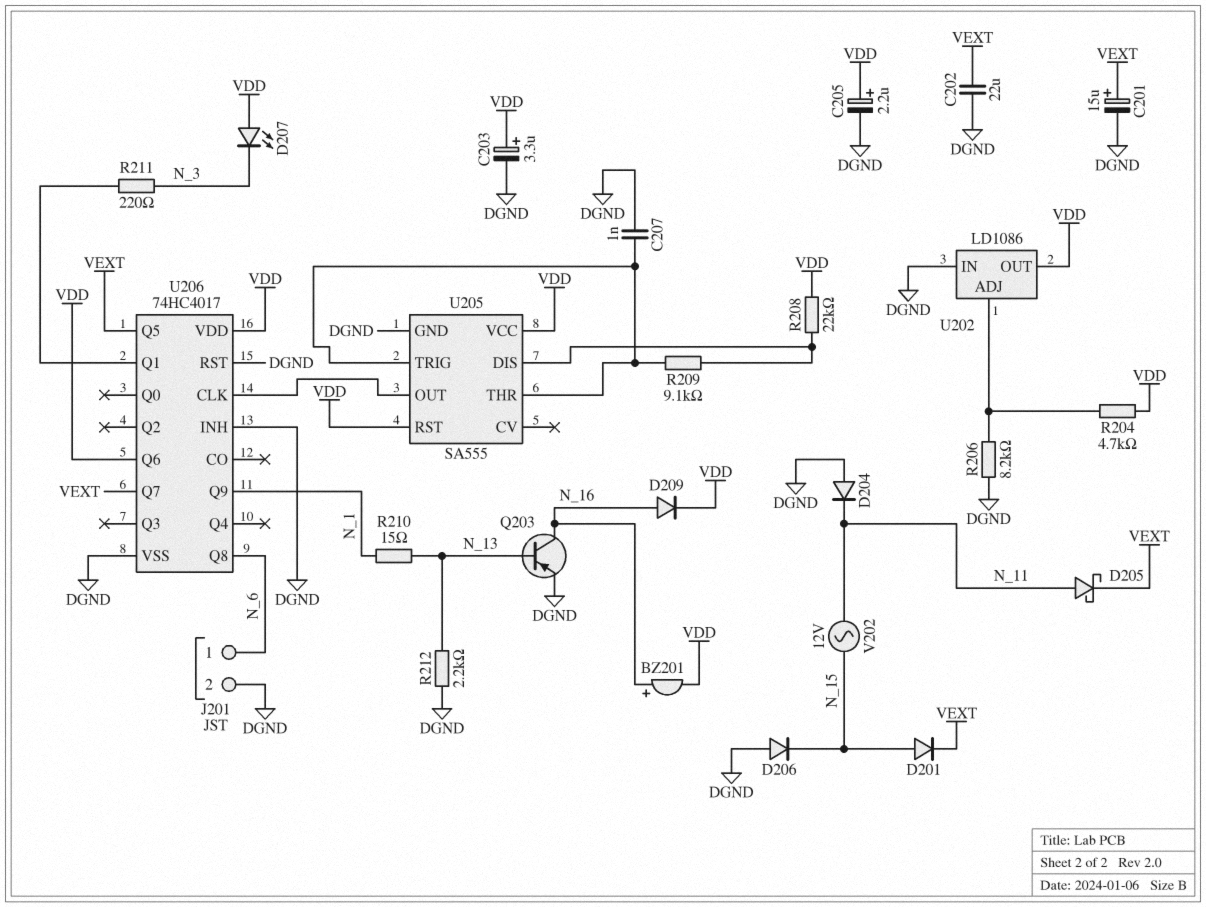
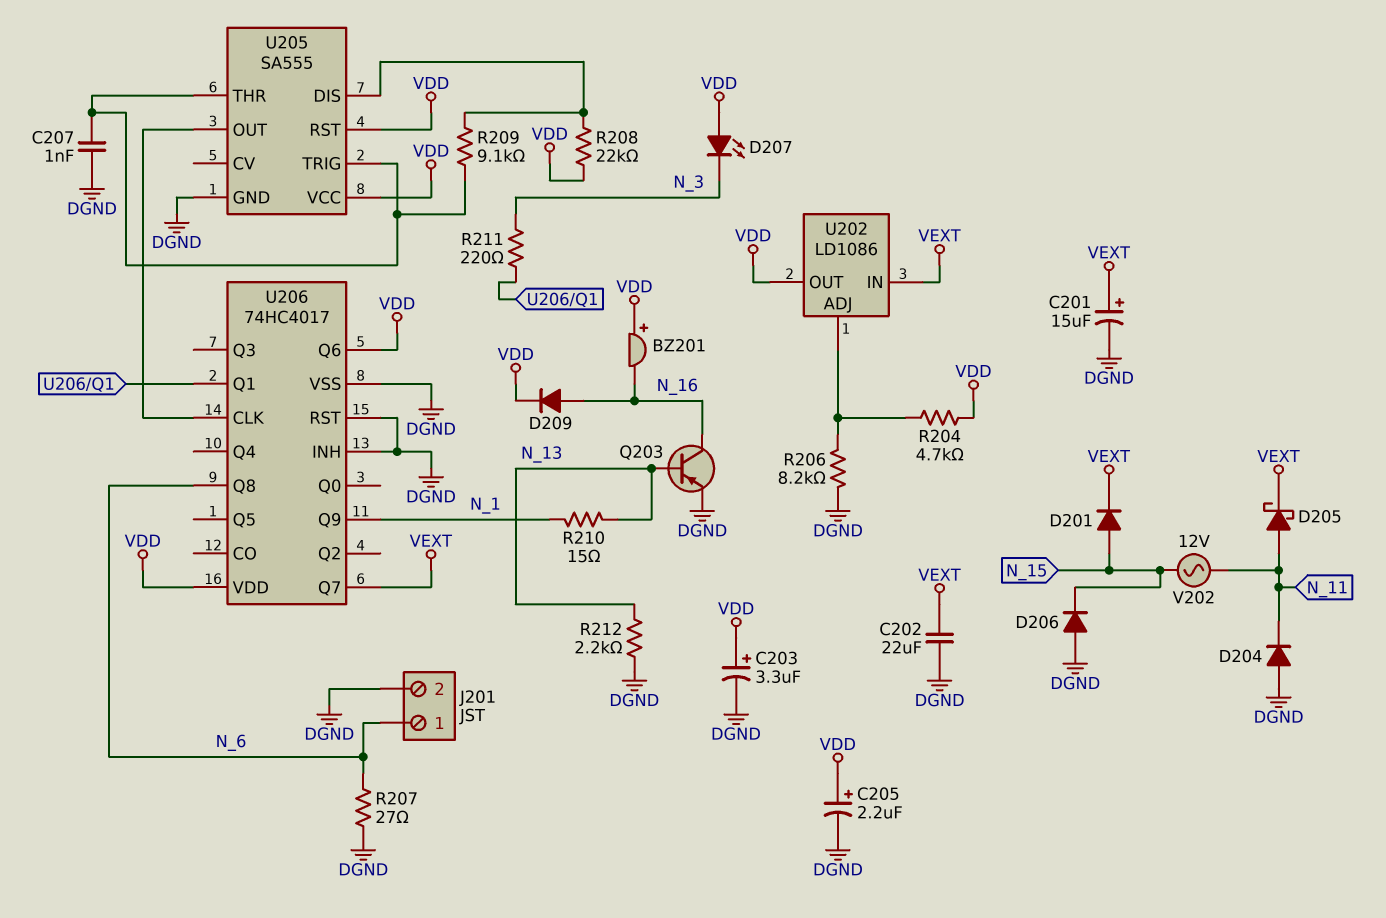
BZ201: buzzer (plus N_16, minus VDD) -> buzzer (plus VDD, minus N_16)
R207: none -> 27 (DGND, N_6)
U202 pin IN: DGND -> VEXT
U206 pin Q5: VEXT -> none

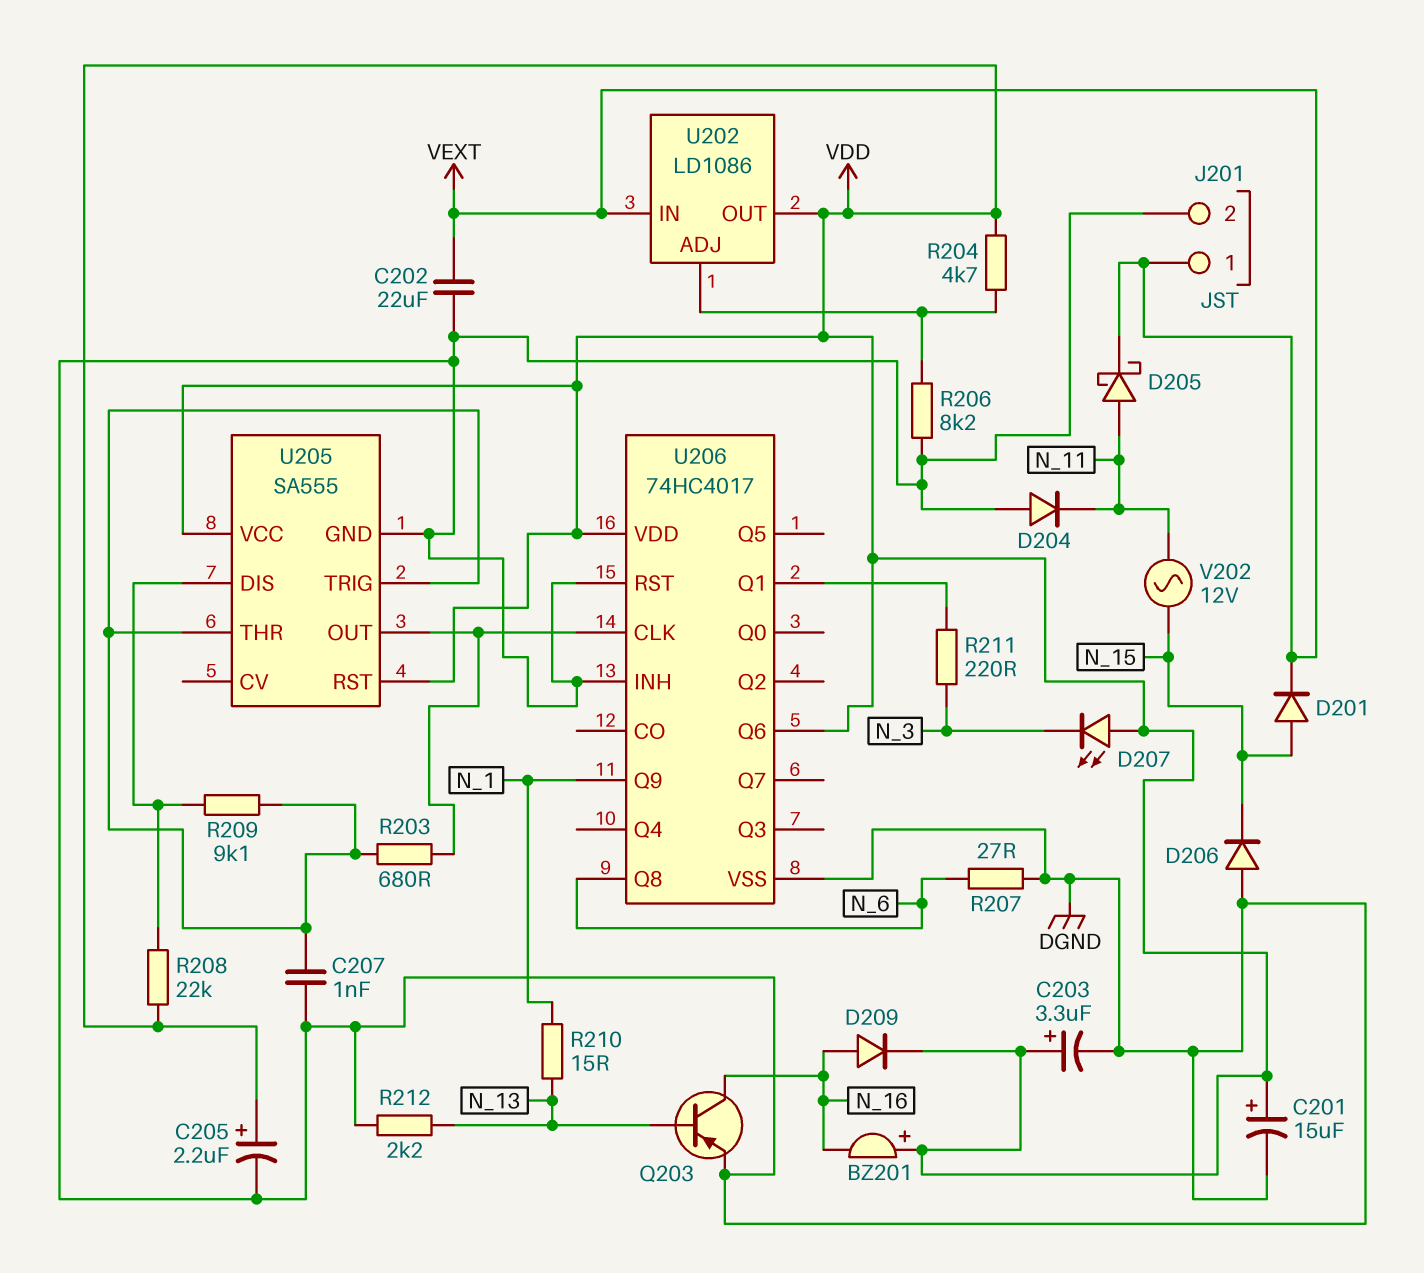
C201: 15uF (plus VEXT, minus DGND) -> 15uF (plus VDD, minus DGND)
J201 pin 1: N_6 -> VEXT
R203: none -> 680 (U205/OUT, U205/THR)
U206 pin Q7: VEXT -> none

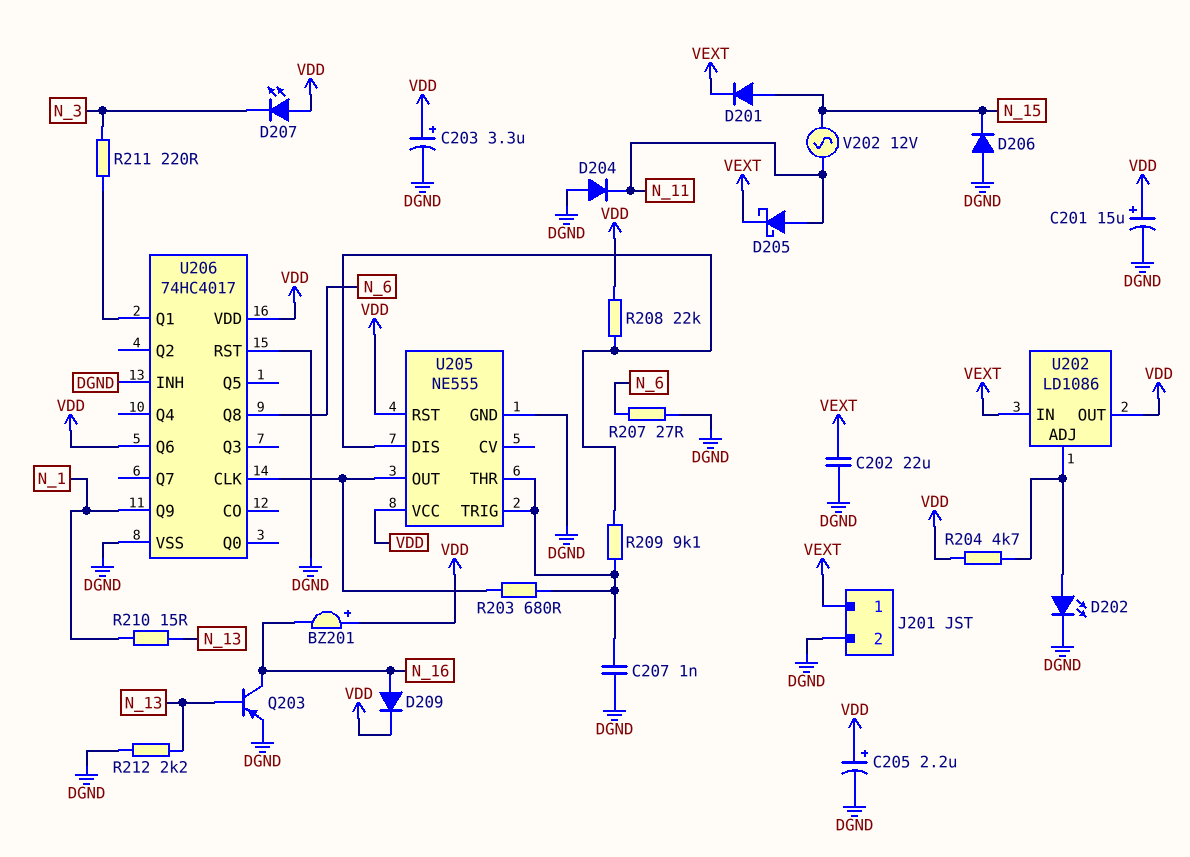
D202: none -> LED (A U202/ADJ, K DGND)
R206: 8.2k (DGND, U202/ADJ) -> none
U205: SA555 -> NE555

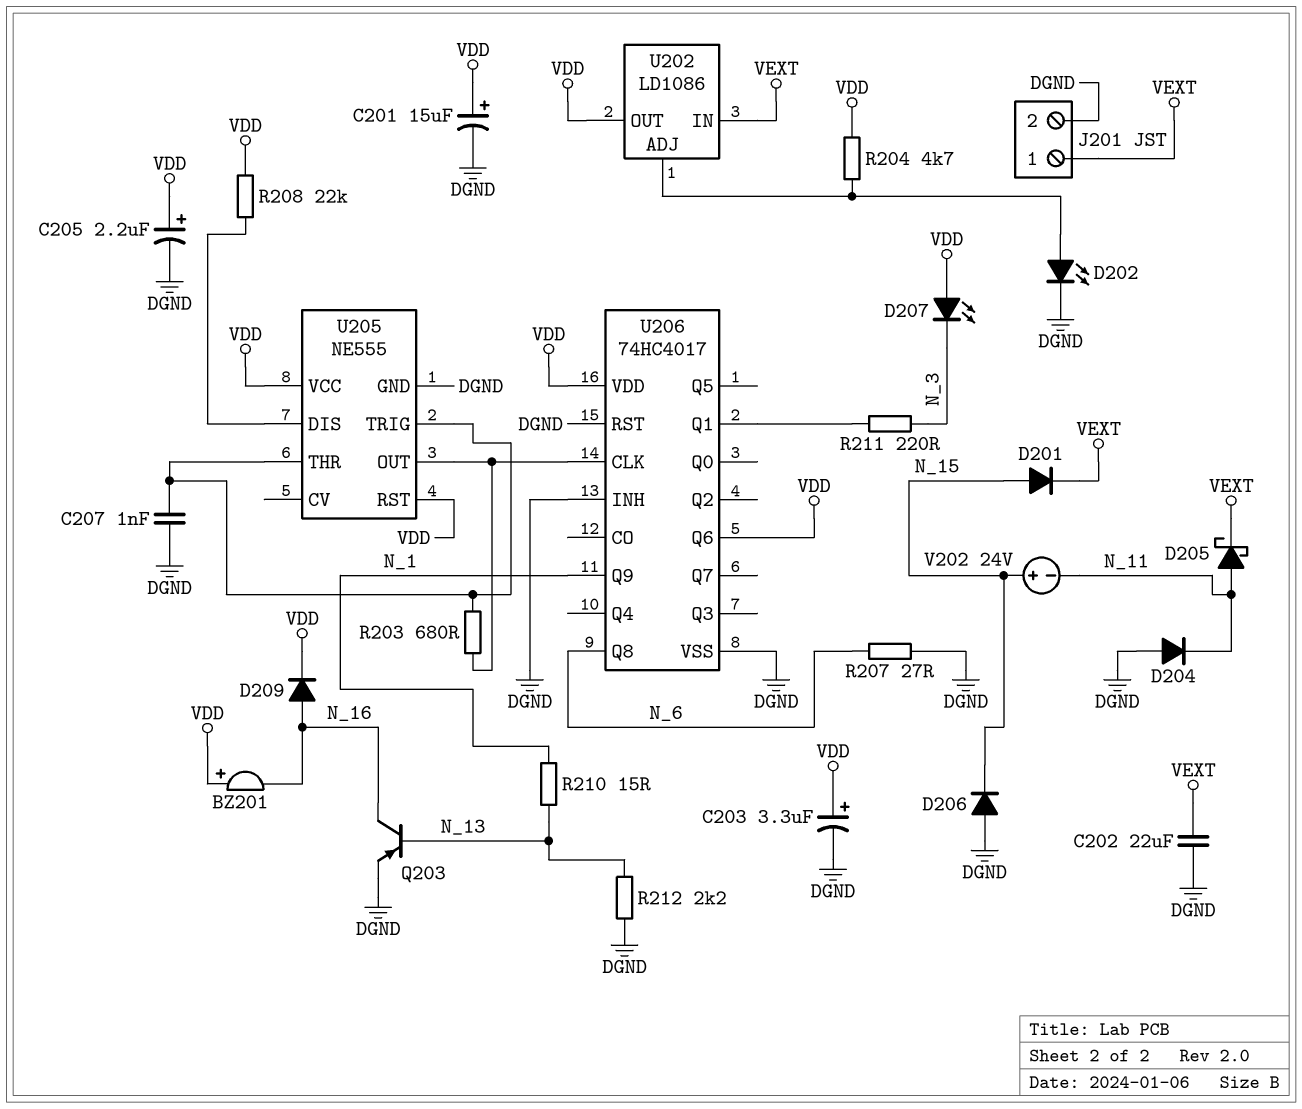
R209: 9.1k (U205/DIS, U205/THR) -> none
V202: AC 12V (N_11, N_15) -> 24V (plus N_15, minus N_11)

